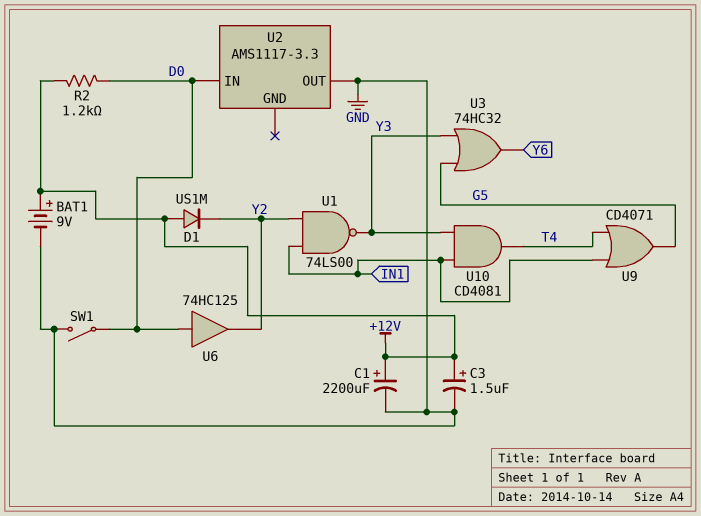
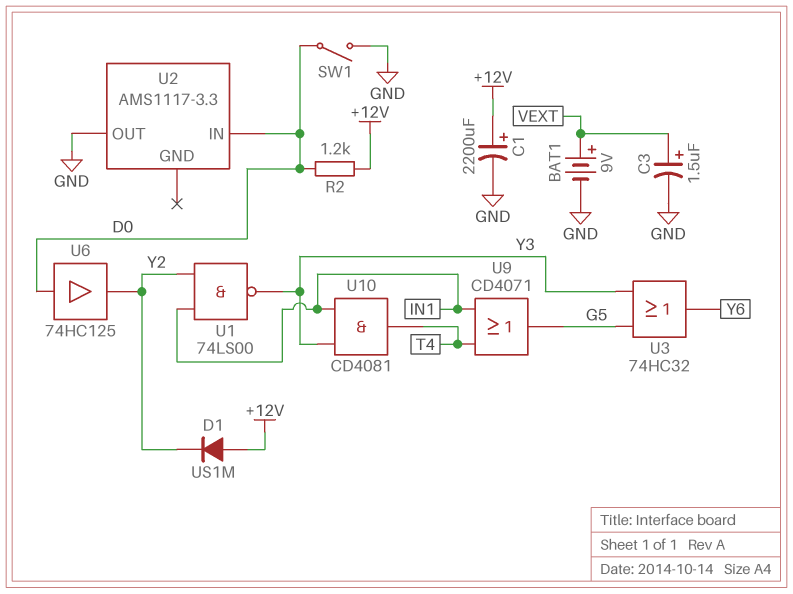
BAT1: 9V (plus +12V, minus GND) -> 9V (plus VEXT, minus GND)
C3: 1.5uF (plus +12V, minus GND) -> 1.5uF (plus VEXT, minus GND)

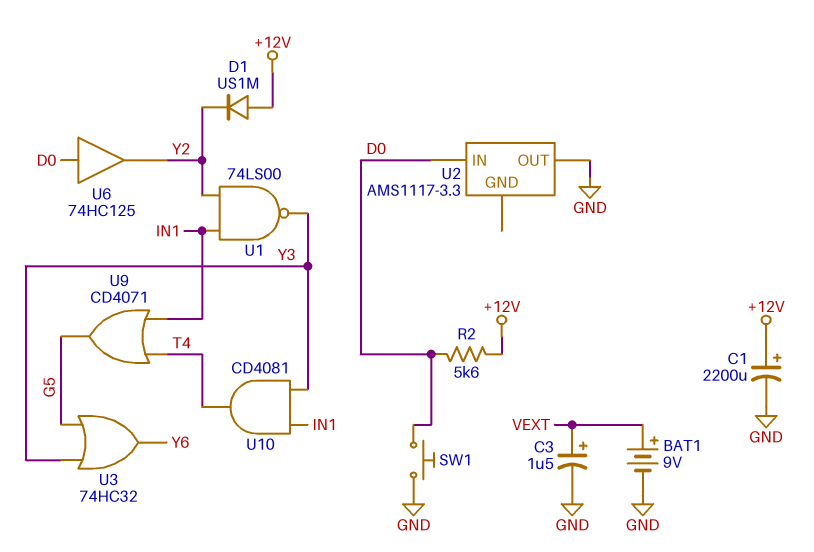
R2: 1.2k (+12V, D0) -> 5.6k (+12V, D0)
SW1: switch (D0, GND) -> button (D0, GND)

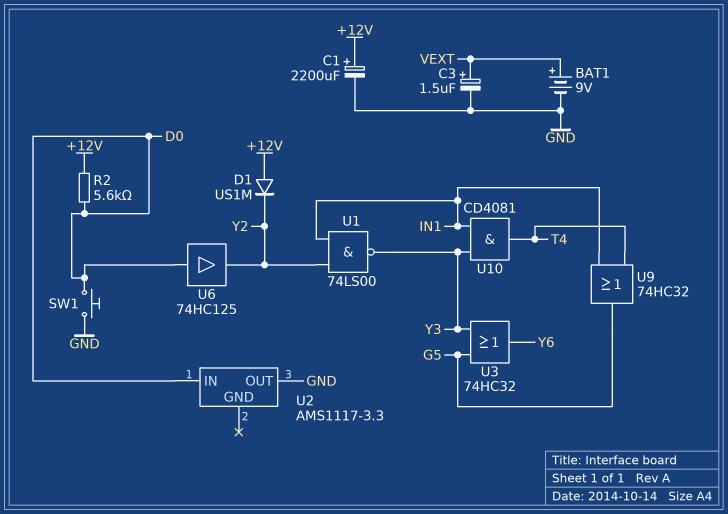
U9: OR CD4071 (in IN1, in T4, out G5) -> OR 74HC32 (in IN1, in T4, out G5)

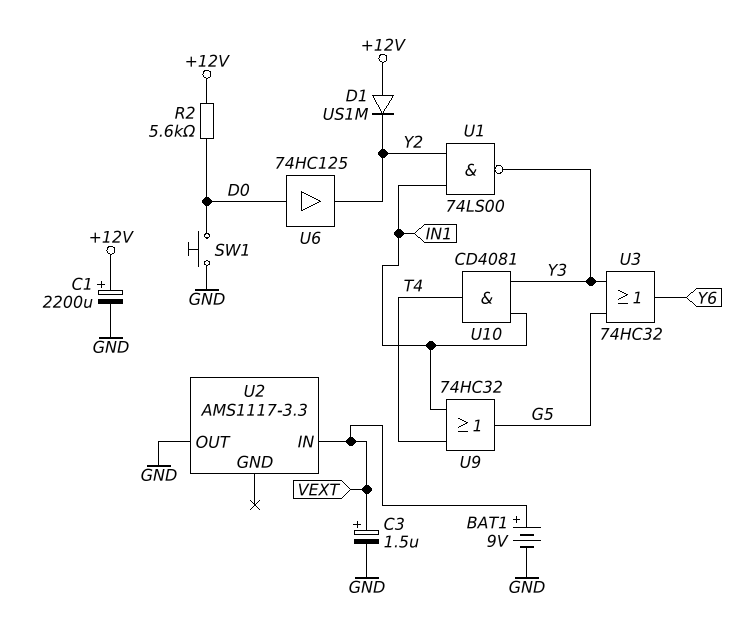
U2 pin IN: D0 -> VEXT

